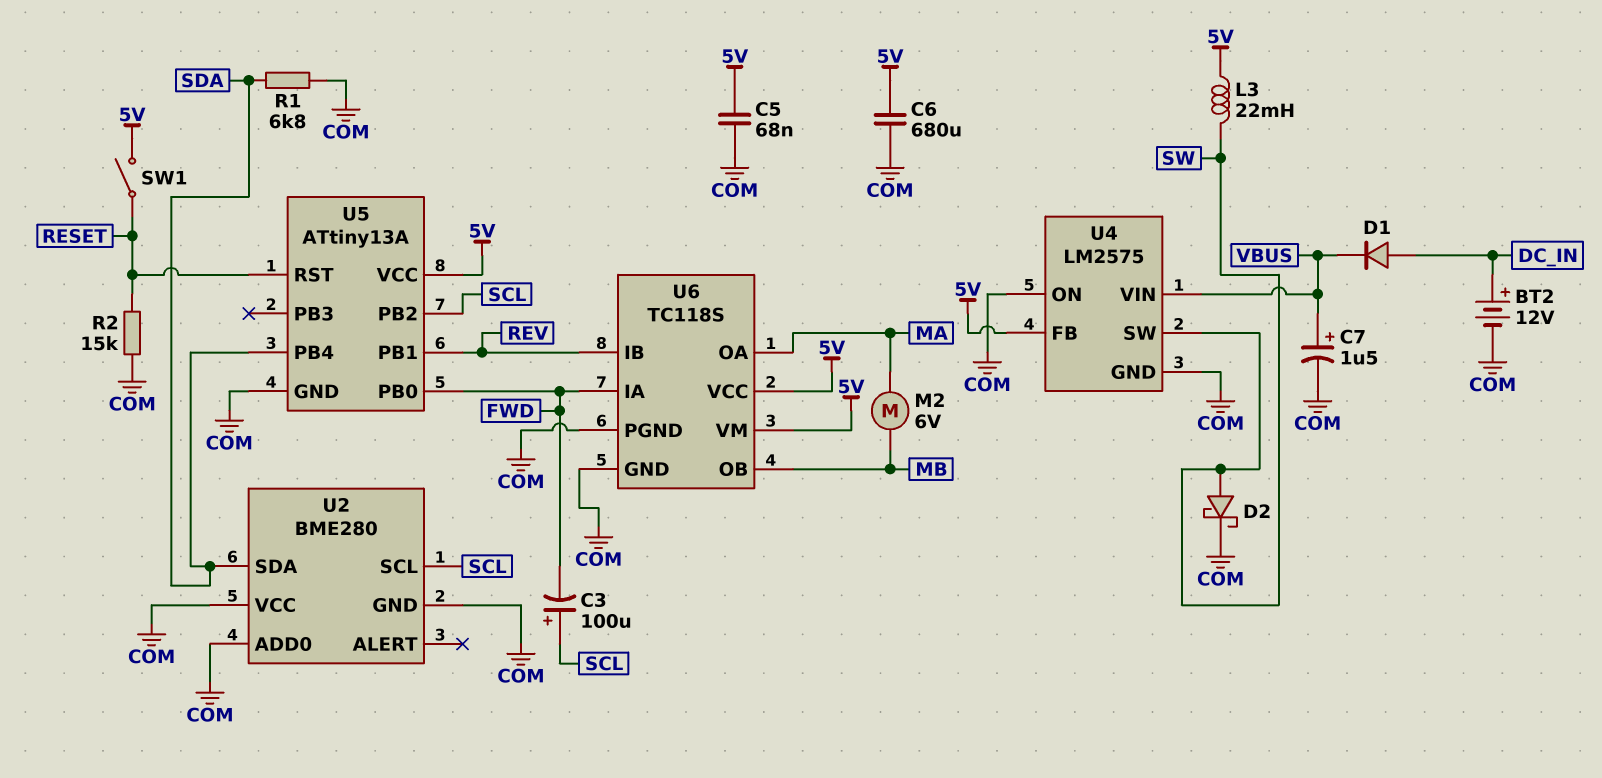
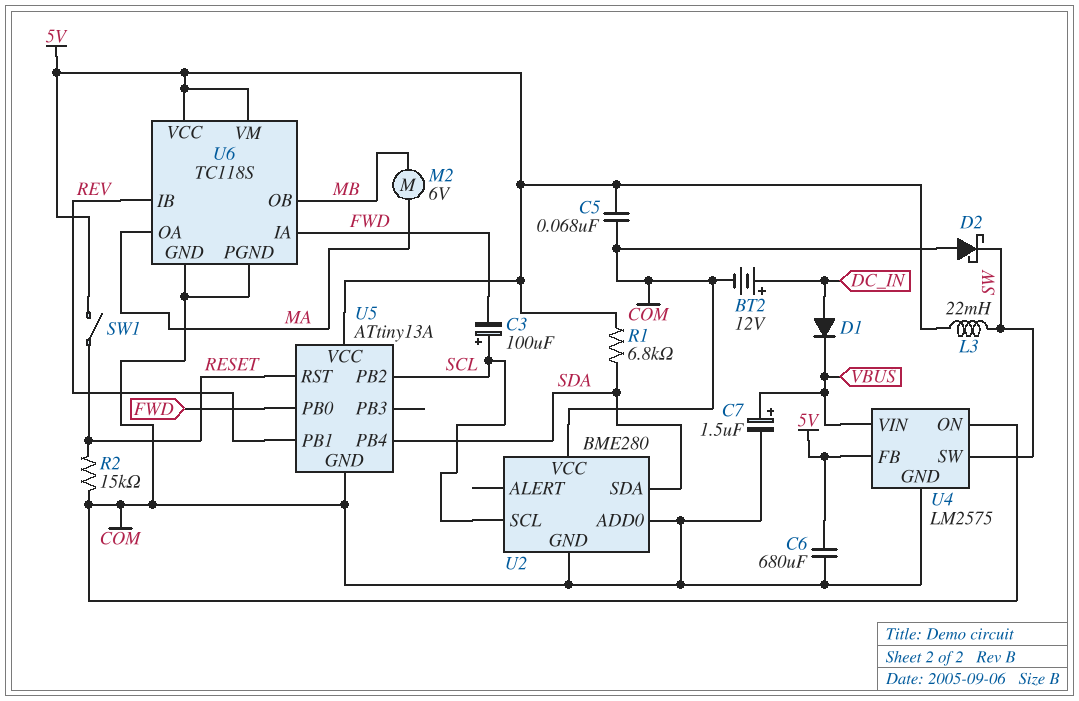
D2: schottky (A SW, K COM) -> schottky (A COM, K SW)
R1: 6.8k (COM, SDA) -> 6.8k (5V, SDA)

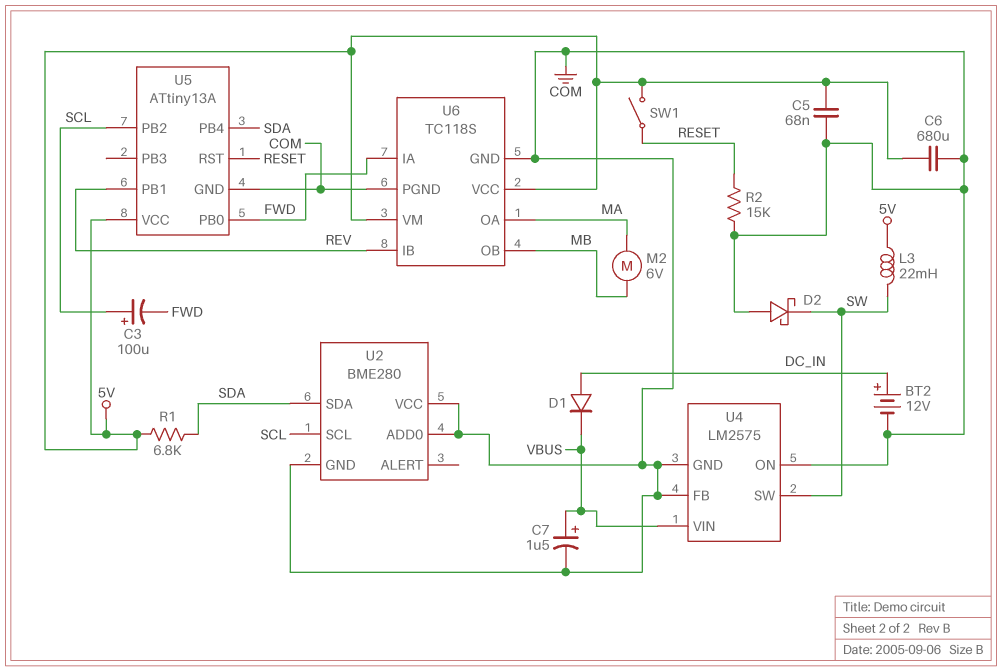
U4 pin FB: 5V -> COM

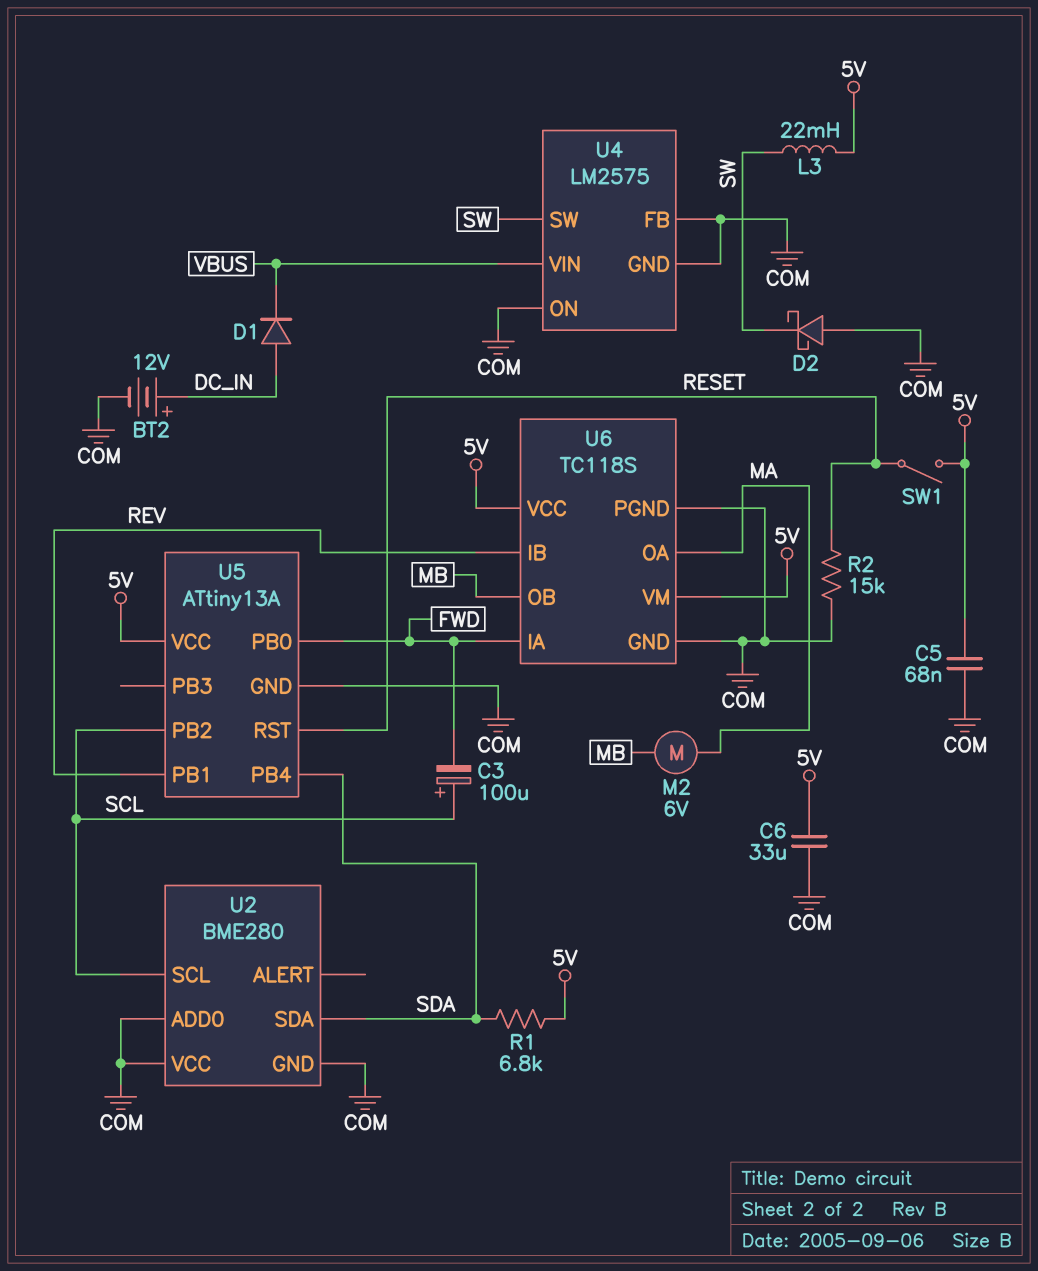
C6: 680uF (5V, COM) -> 33uF (5V, COM)
C7: 1.5uF (plus VBUS, minus COM) -> none

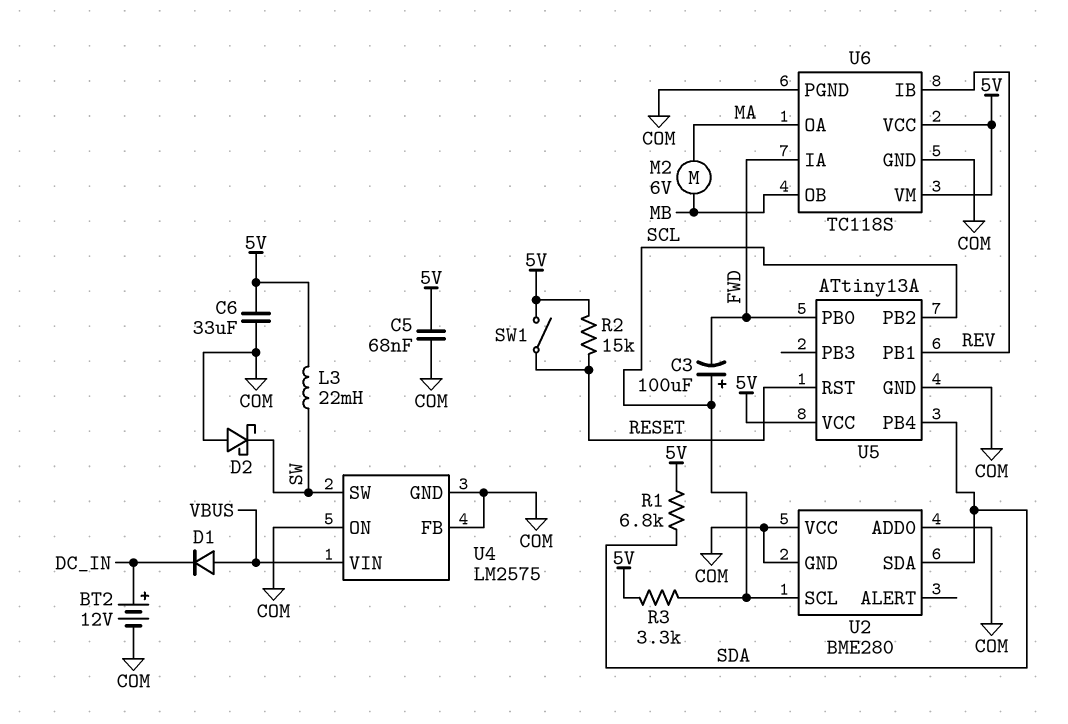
D1: diode (A DC_IN, K VBUS) -> diode (A VBUS, K DC_IN)
R2: 15k (COM, RESET) -> 15k (5V, RESET)
R3: none -> 3.3k (5V, SCL)

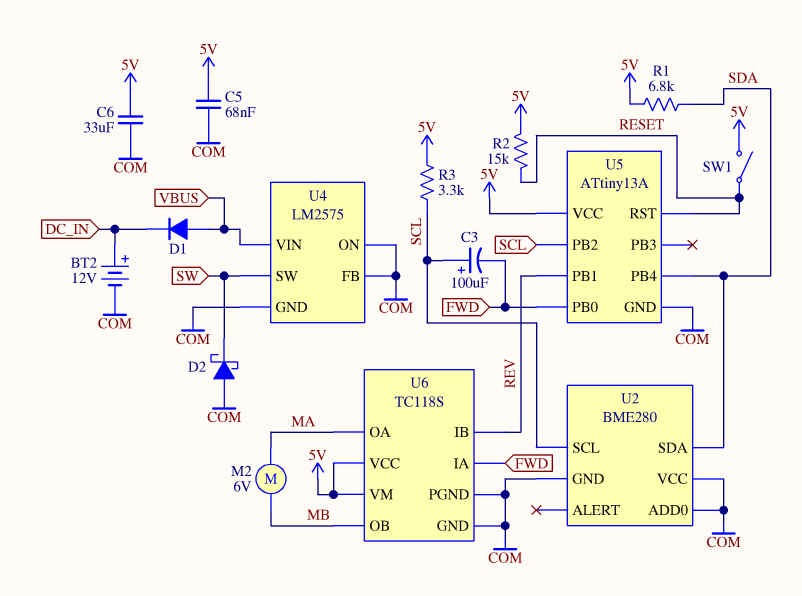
L3: 22mH (5V, SW) -> none

